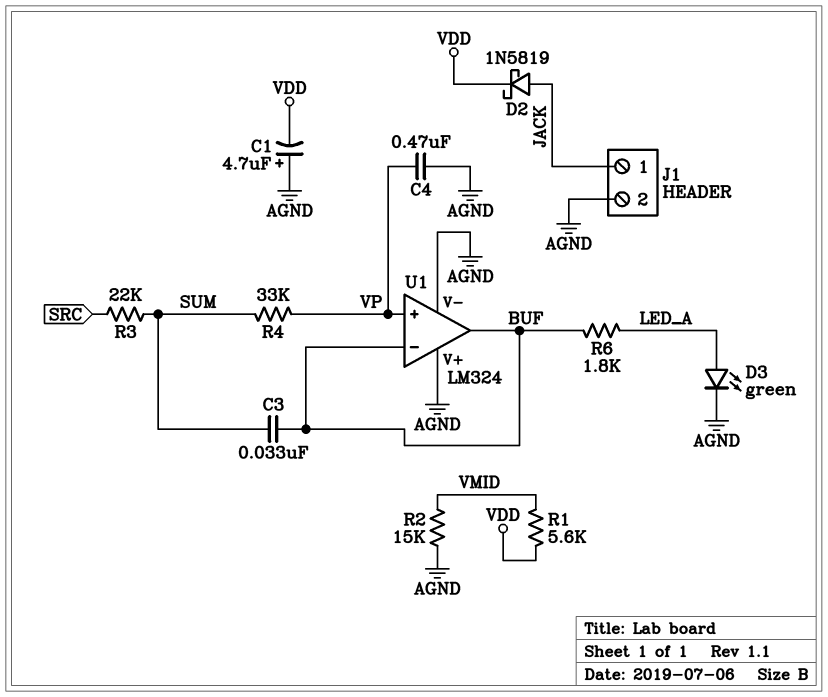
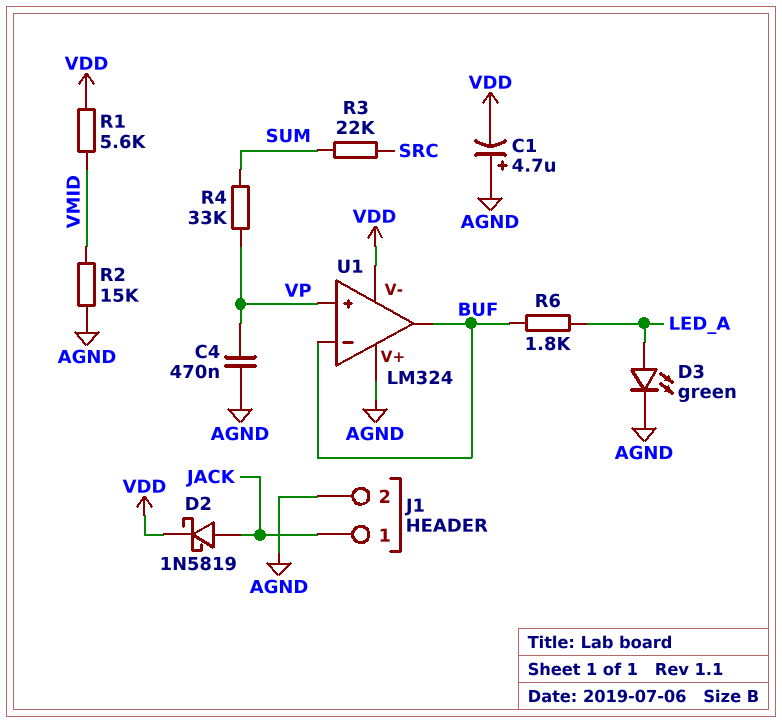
C3: 33nF (BUF, SUM) -> none
U1 pin V-: AGND -> VDD

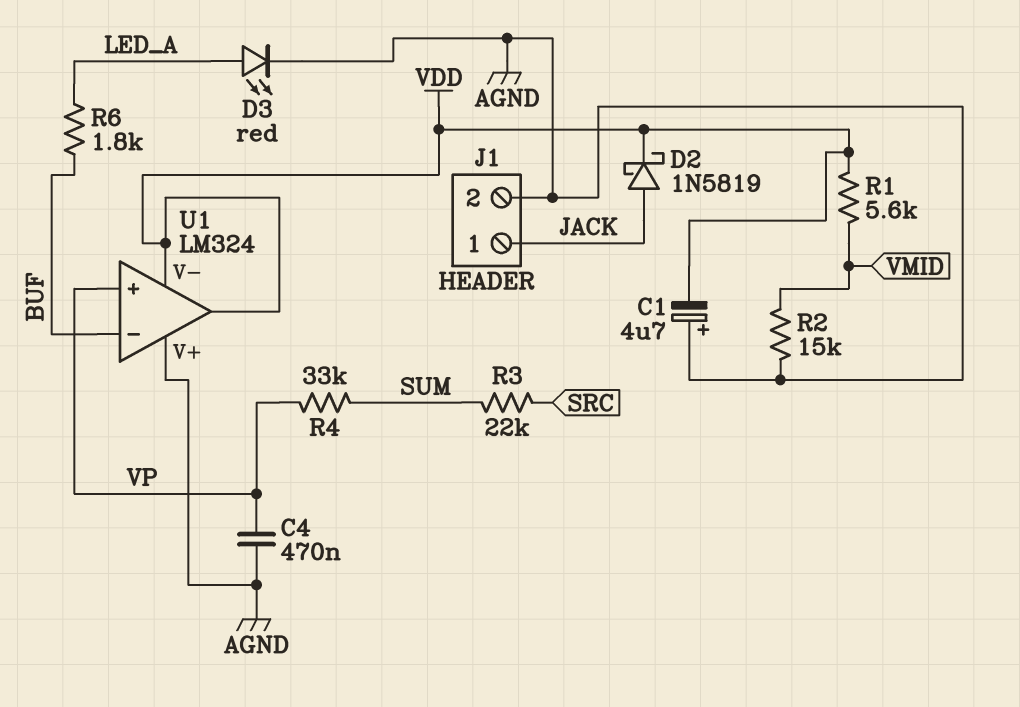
D3: LED green (A LED_A, K AGND) -> LED red (A LED_A, K AGND)
U1 pin out: BUF -> VDD

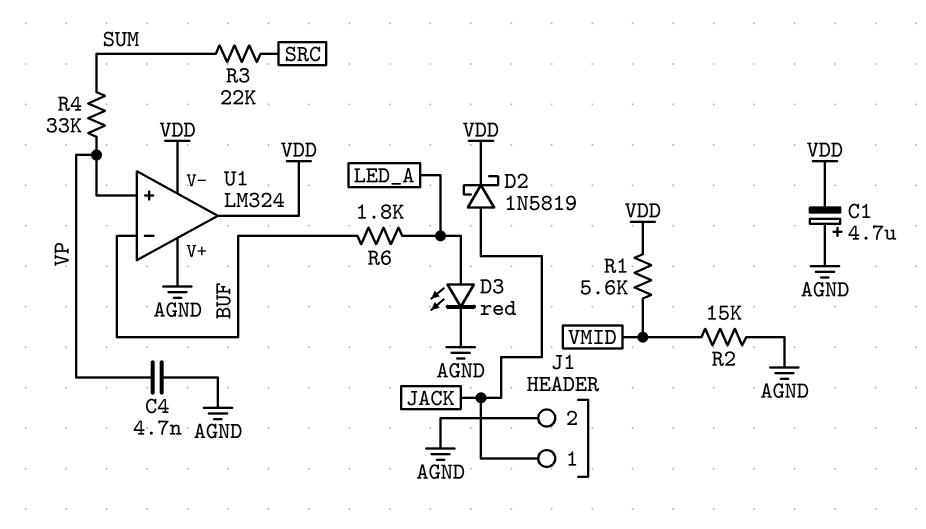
C4: 470nF (AGND, VP) -> 4.7nF (AGND, VP)

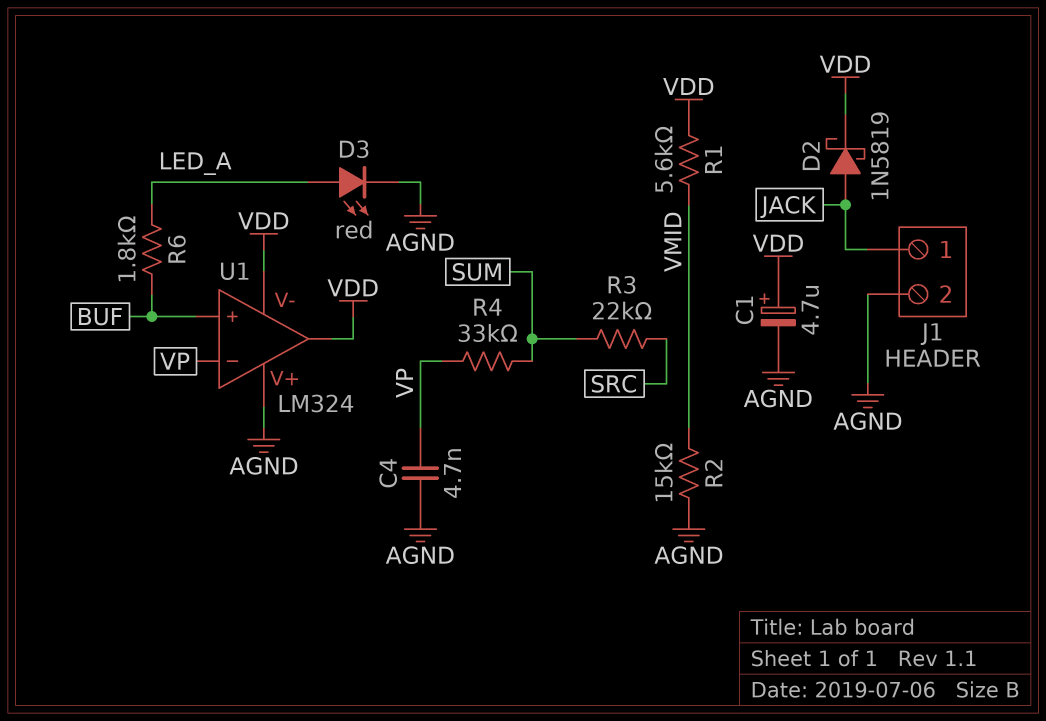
C1: 4.7uF (plus AGND, minus VDD) -> 4.7uF (plus VDD, minus AGND)
U1 pin in+: VP -> BUF
U1 pin in-: BUF -> VP

